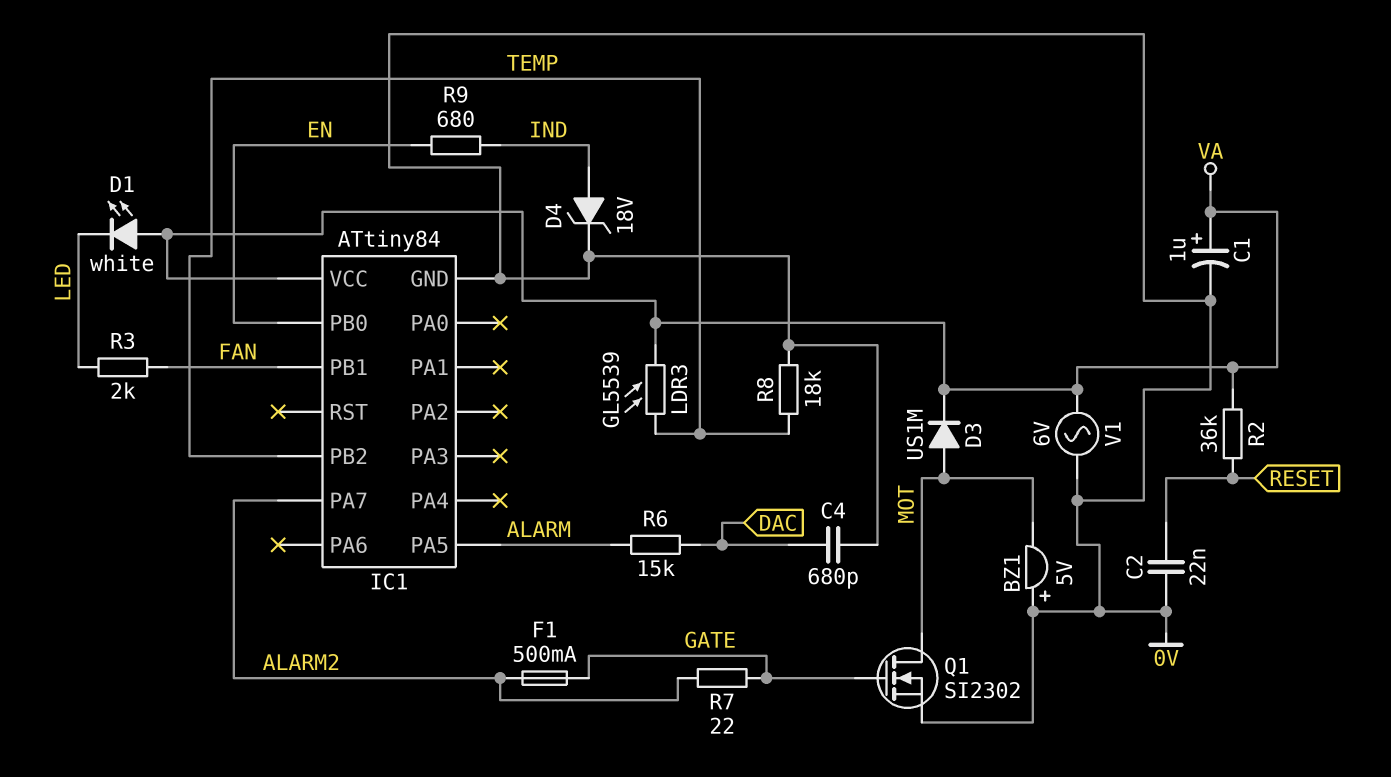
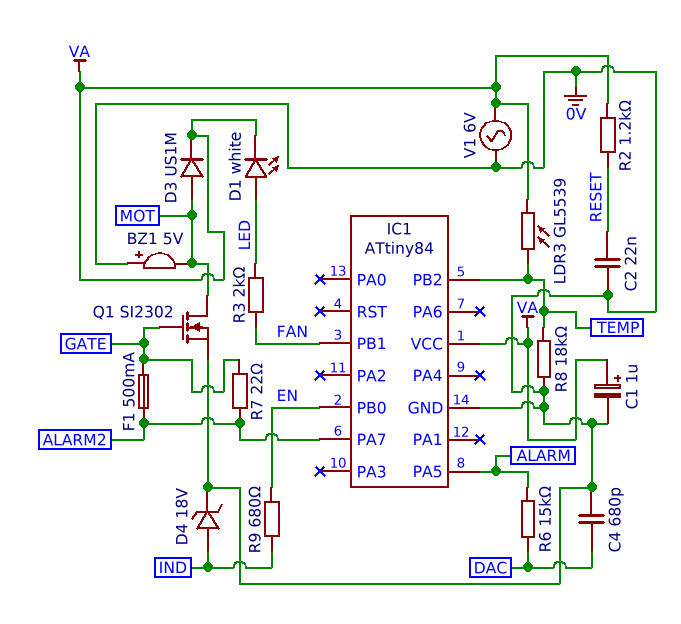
D1: LED white (A VA, K LED) -> LED white (A LED, K VA)
R2: 36k (RESET, VA) -> 1.2k (RESET, VA)

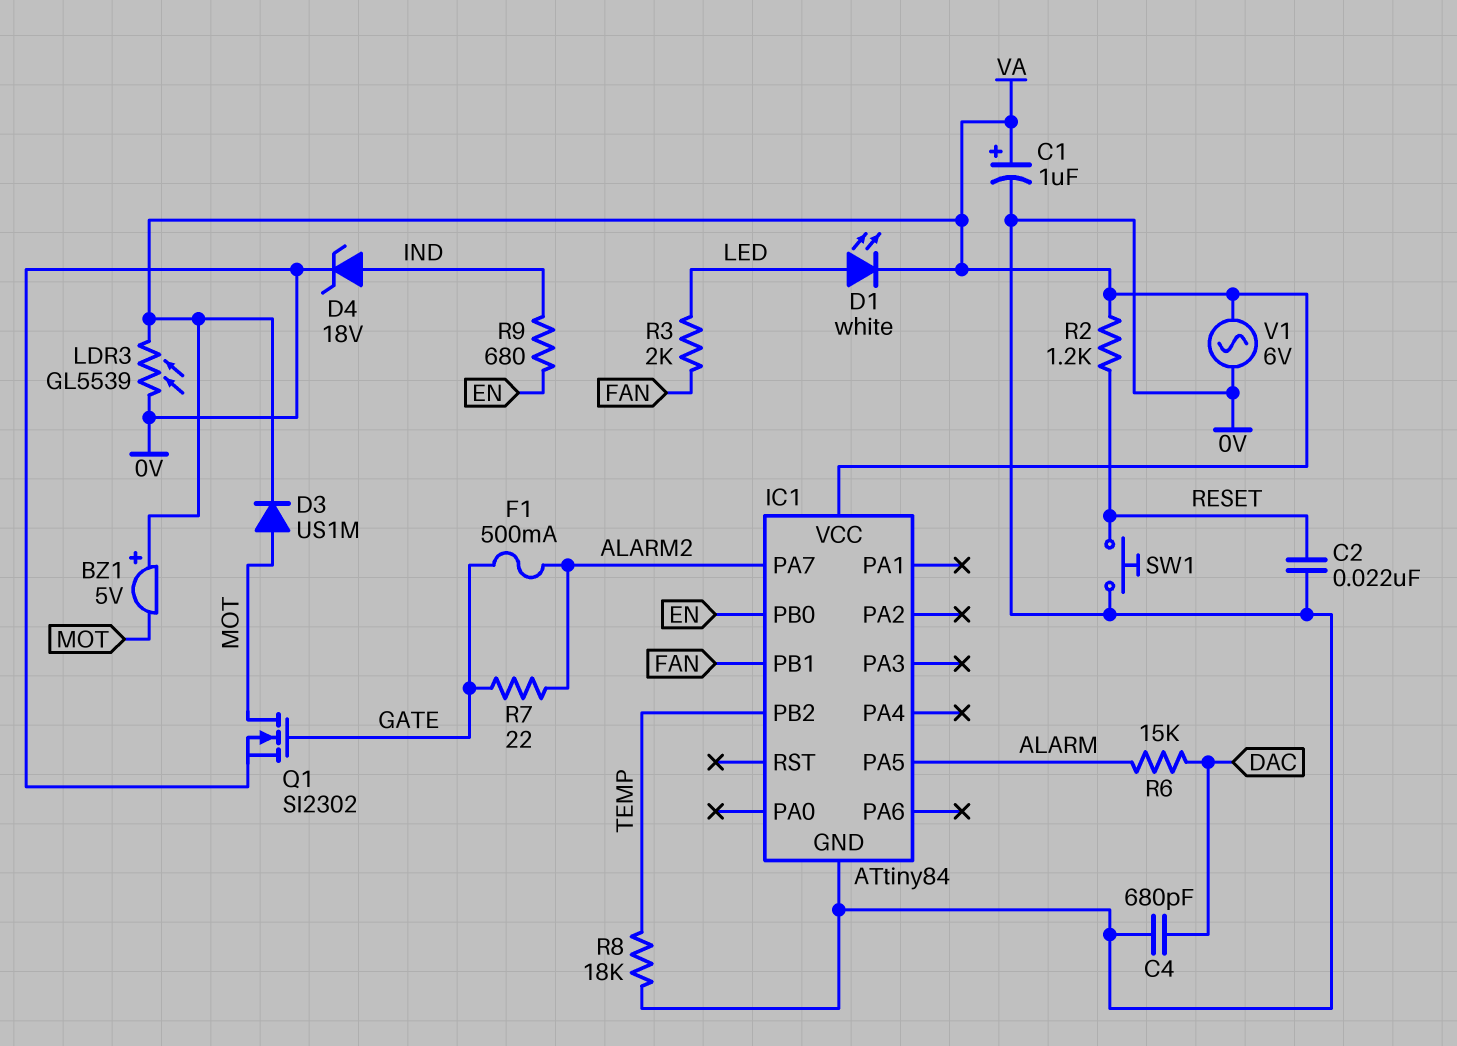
BZ1: buzzer 5V (plus 0V, minus MOT) -> buzzer 5V (plus VA, minus MOT)
LDR3: GL5539 (TEMP, VA) -> GL5539 (0V, VA)
SW1: none -> button (0V, RESET)

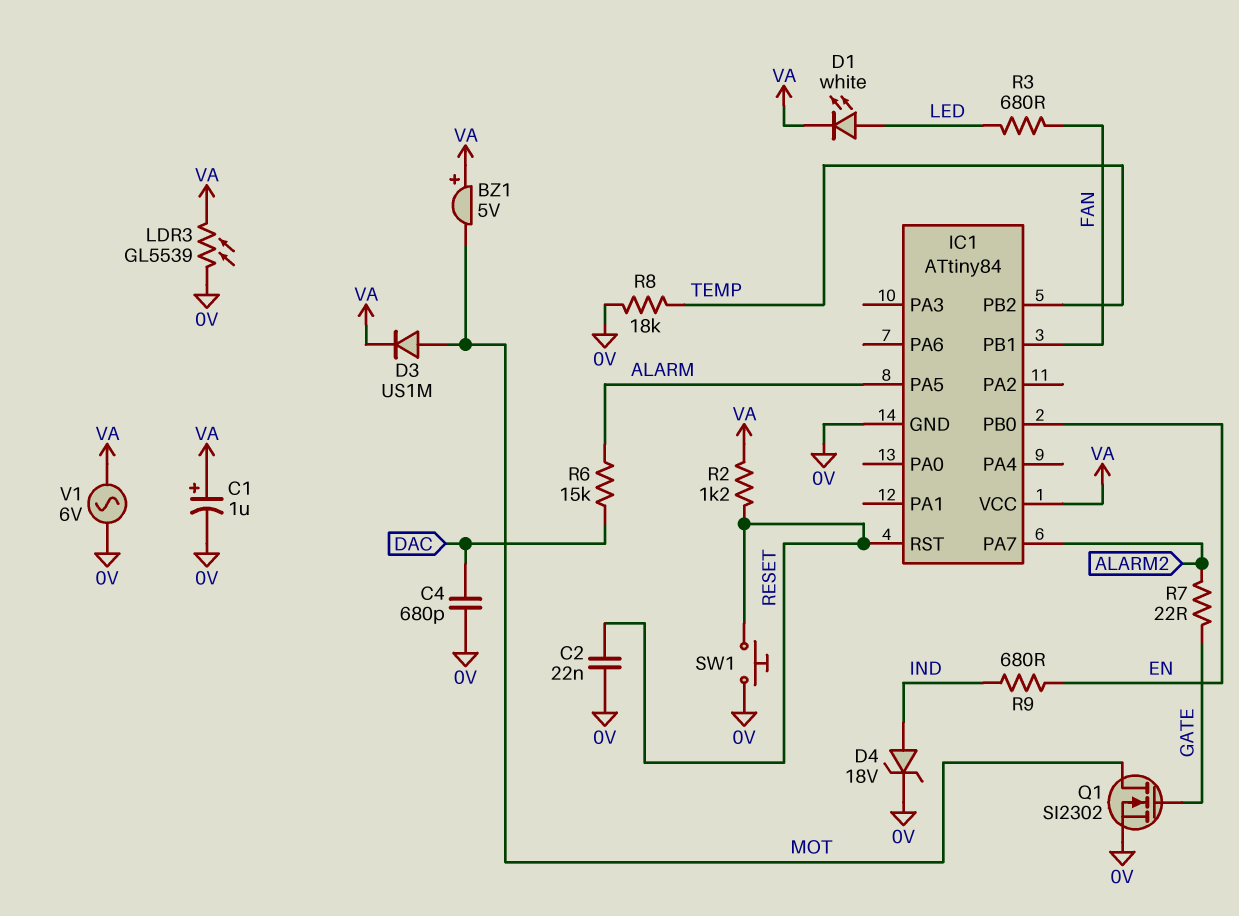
F1: 500mA (ALARM2, GATE) -> none
IC1 pin RST: none -> RESET
R3: 2k (FAN, LED) -> 680 (FAN, LED)

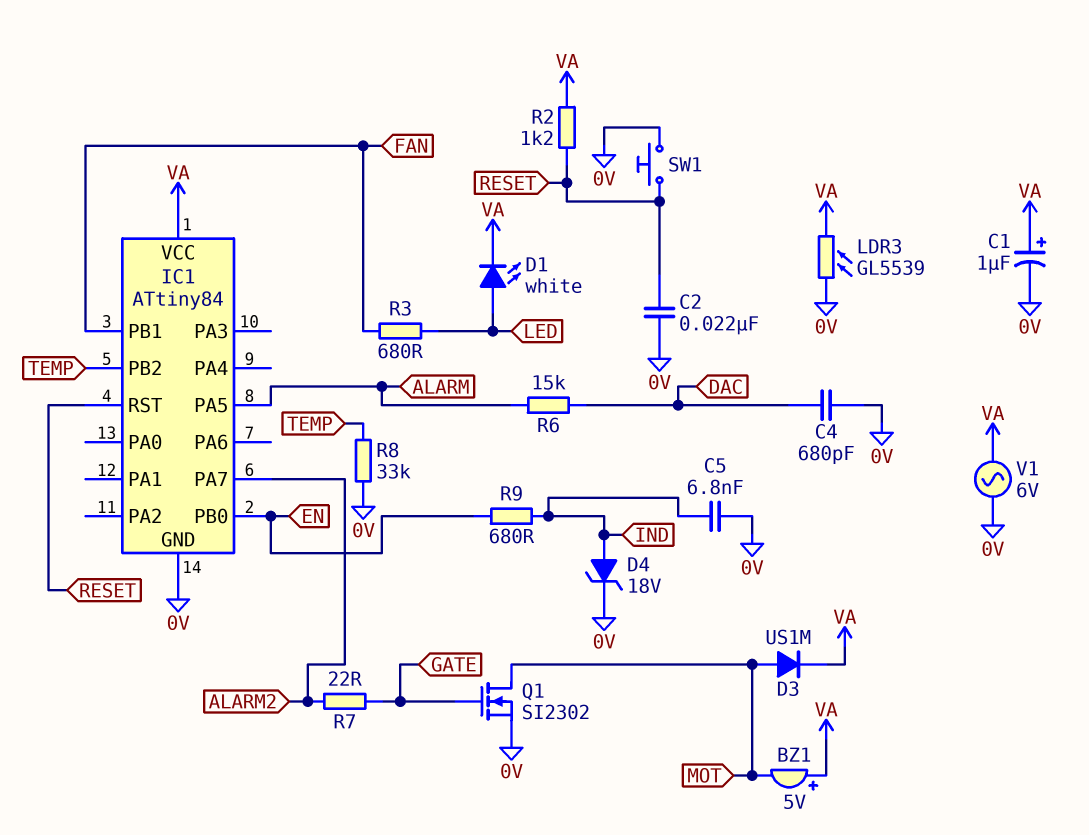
C5: none -> 6.8nF (0V, IND)
R8: 18k (0V, TEMP) -> 33k (0V, TEMP)

